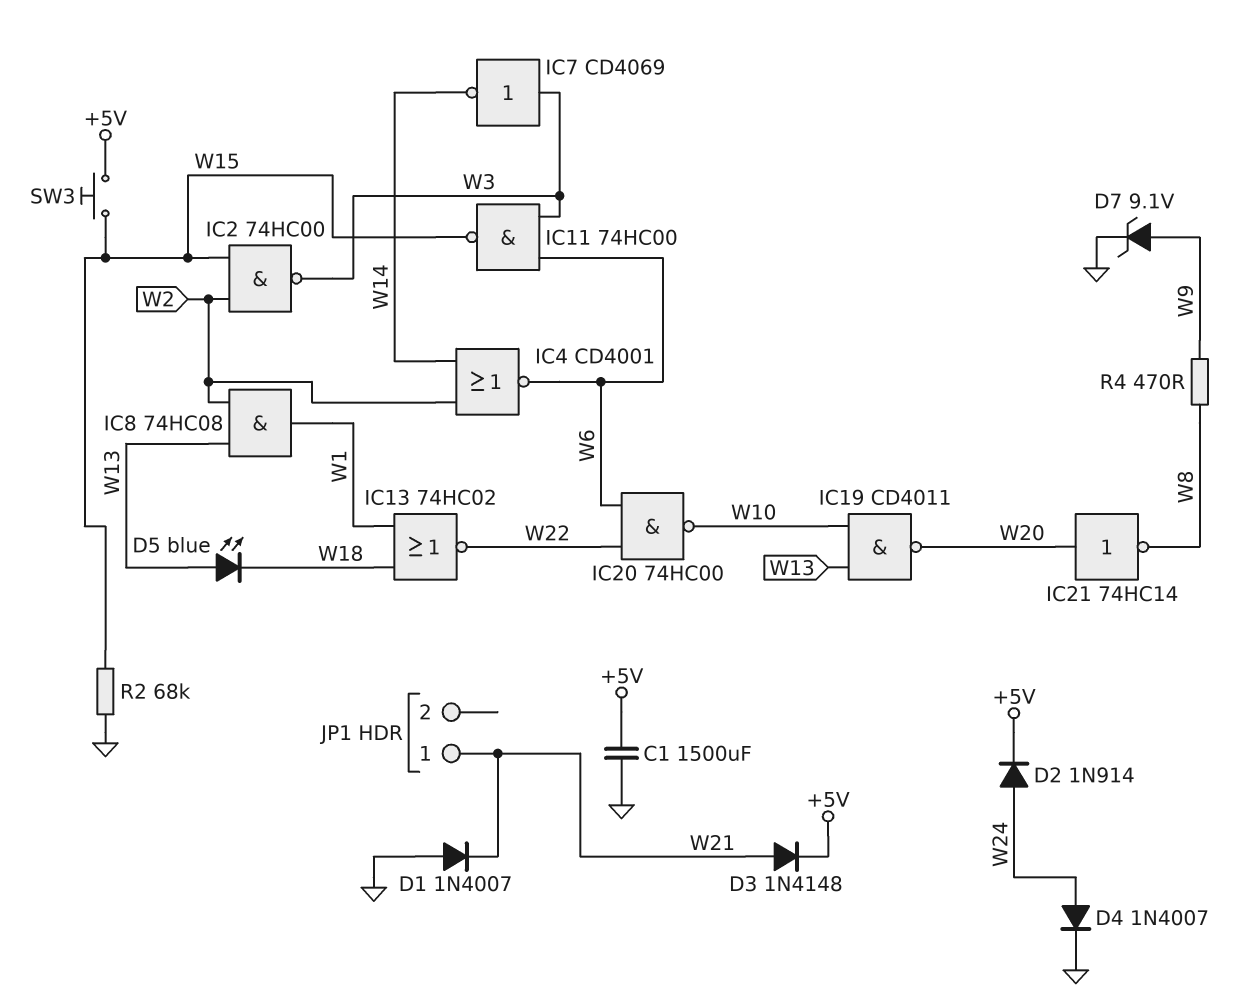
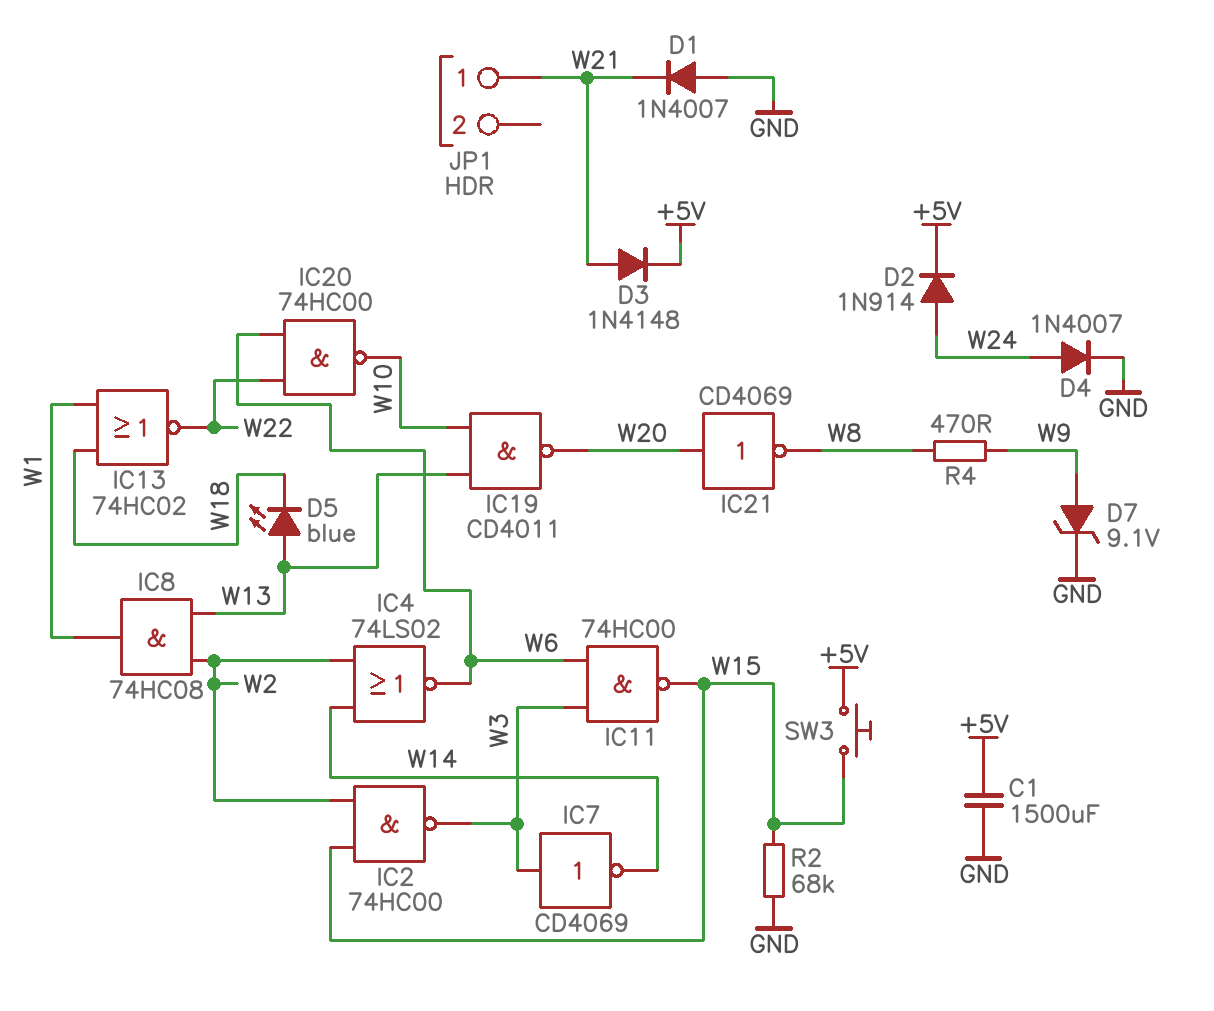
IC4: NOR CD4001 (in W2, in W14, out W6) -> NOR 74LS02 (in W2, in W14, out W6)
IC21: NOT 74HC14 (in W20, out W8) -> NOT CD4069 (in W20, out W8)

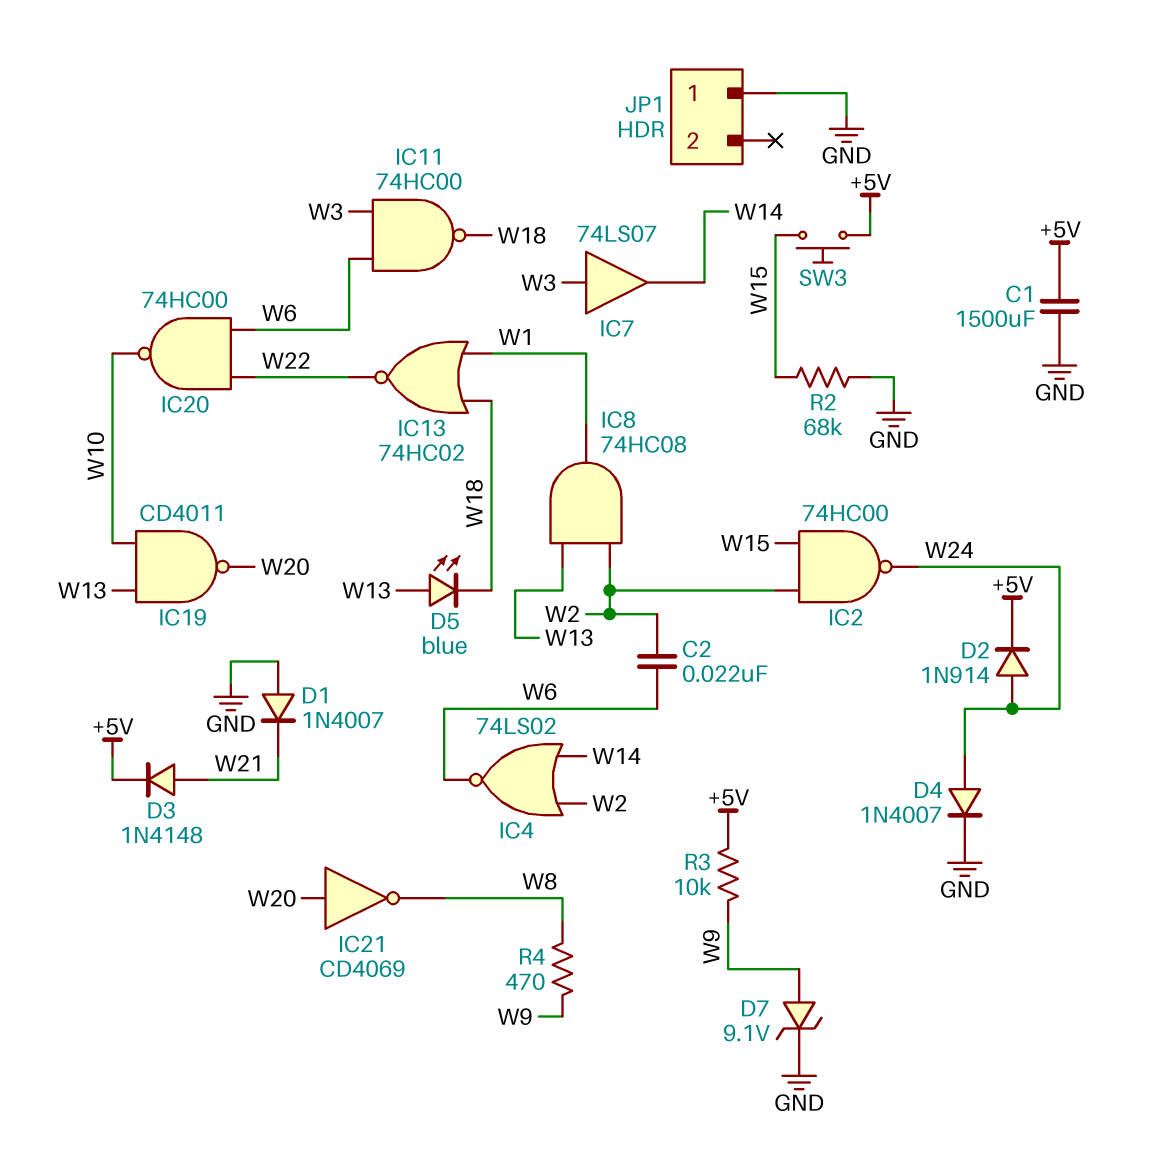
C2: none -> 22nF (W2, W6)
IC2: NAND 74HC00 (in W2, in W15, out W3) -> NAND 74HC00 (in W2, in W15, out W24)
IC7: NOT CD4069 (in W3, out W14) -> buffer 74LS07 (in W3, out W14)
IC11: NAND 74HC00 (in W3, in W6, out W15) -> NAND 74HC00 (in W3, in W6, out W18)
JP1 pin 1: W21 -> GND
R3: none -> 10k (+5V, W9)

